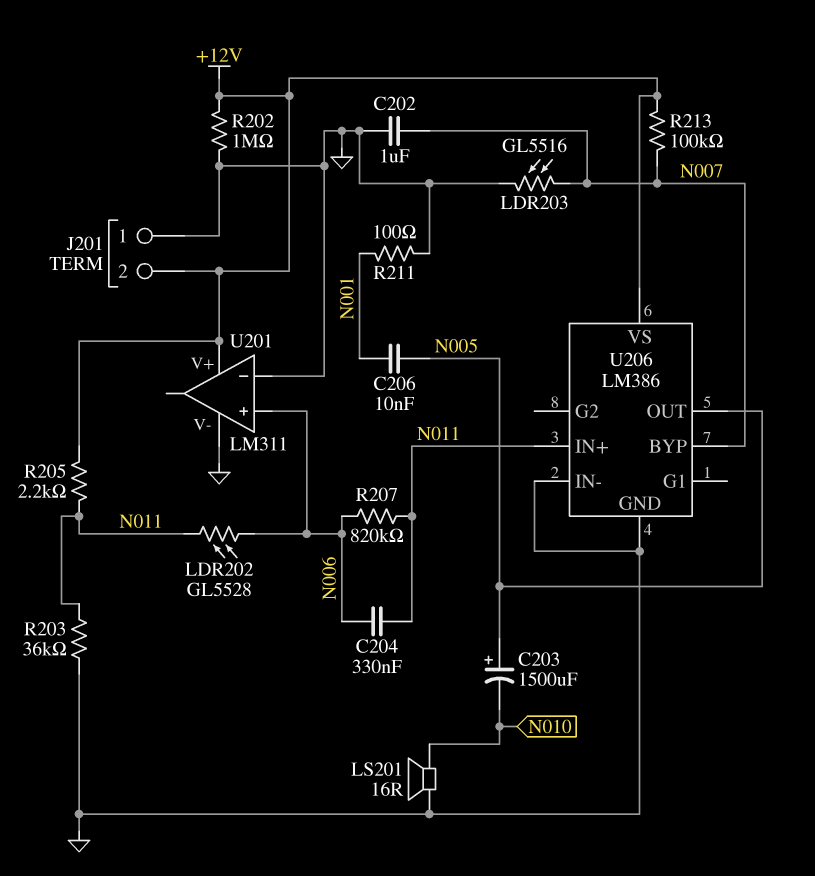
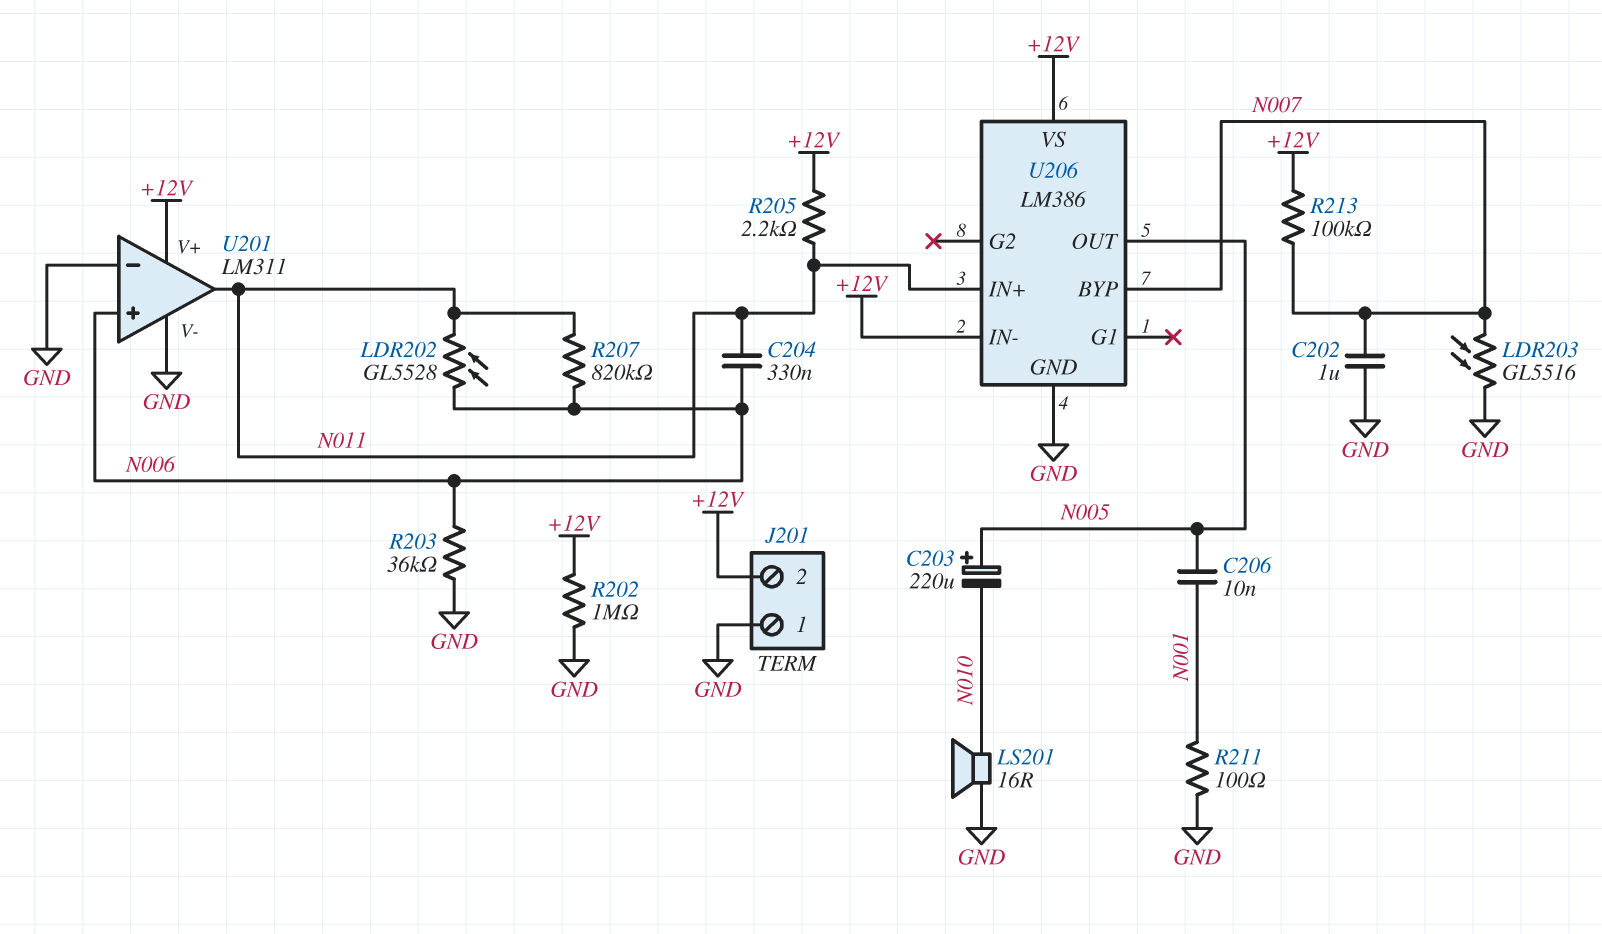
C203: 1500uF (plus N005, minus N010) -> 220uF (plus N005, minus N010)
R203: 36k (GND, N011) -> 36k (GND, N006)
U201 pin out: none -> N011
U206 pin IN-: GND -> +12V

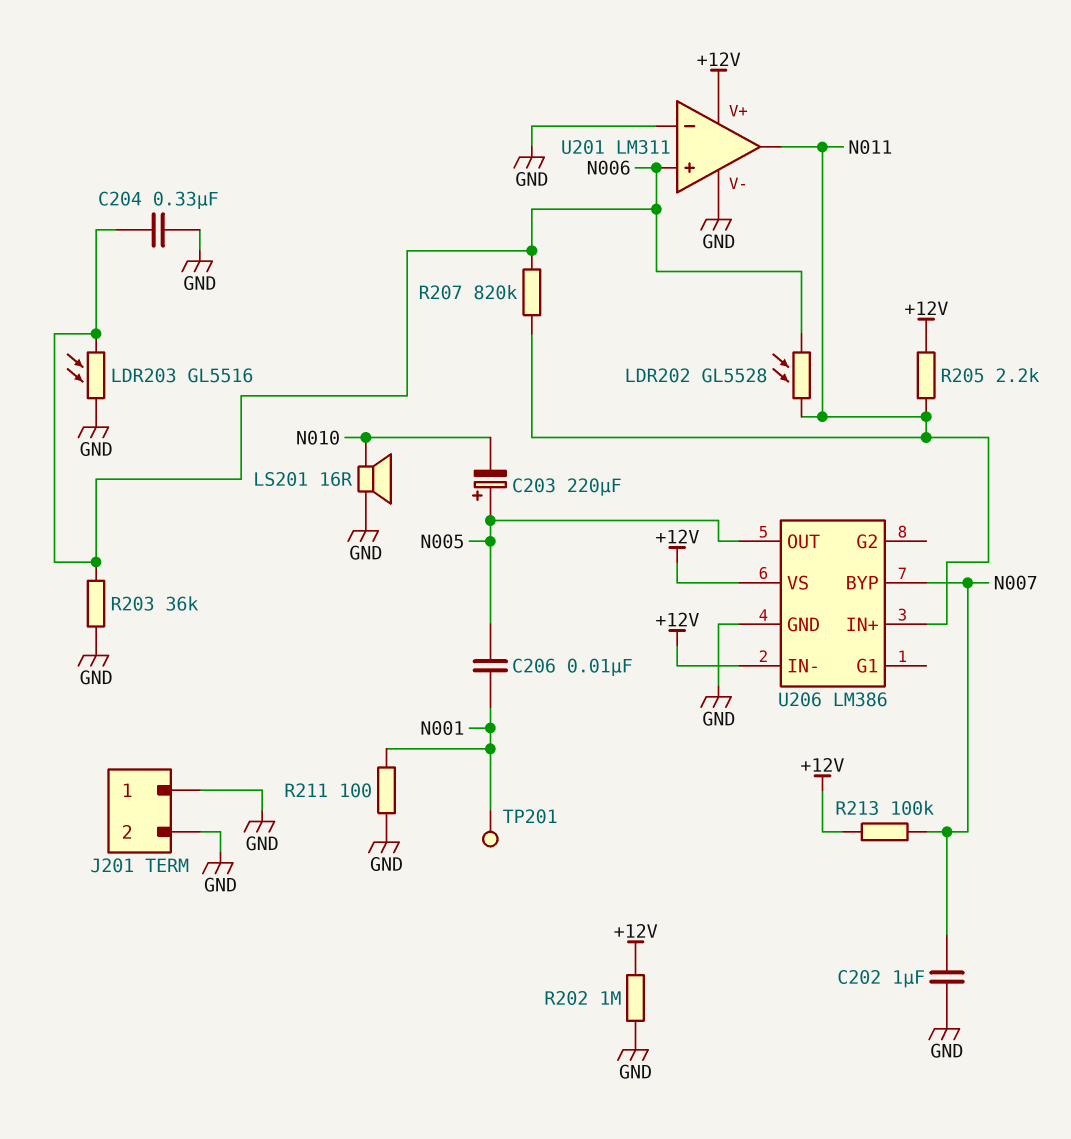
C204: 330nF (N006, N011) -> 330nF (GND, N006)
J201 pin 2: +12V -> GND
LDR203: GL5516 (GND, N007) -> GL5516 (GND, N006)
TP201: none -> test point (N001)

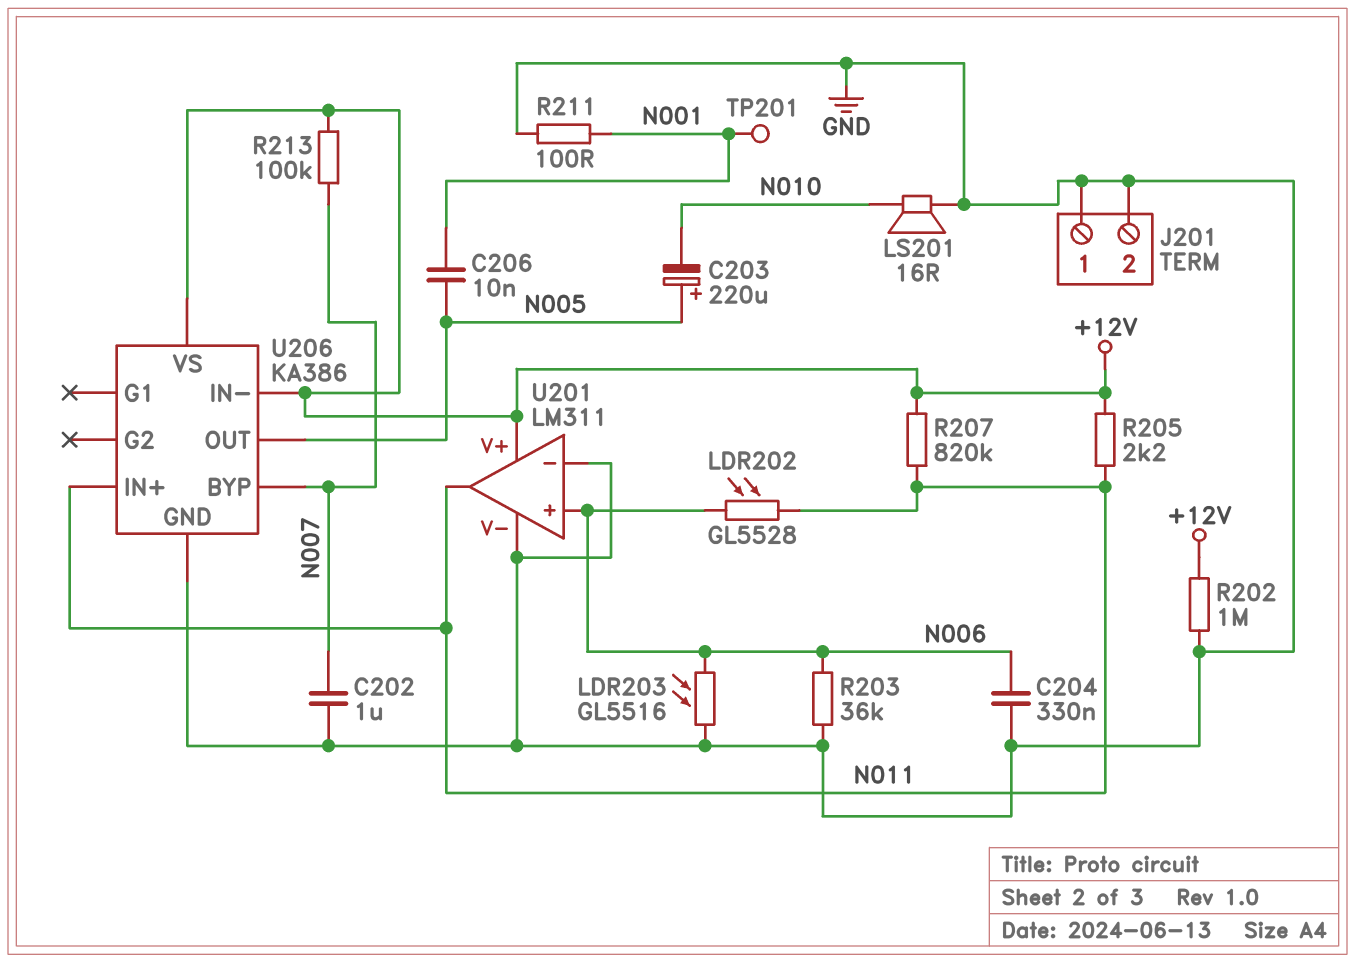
R207: 820k (N006, N011) -> 820k (+12V, N011)
U206: LM386 -> KA386

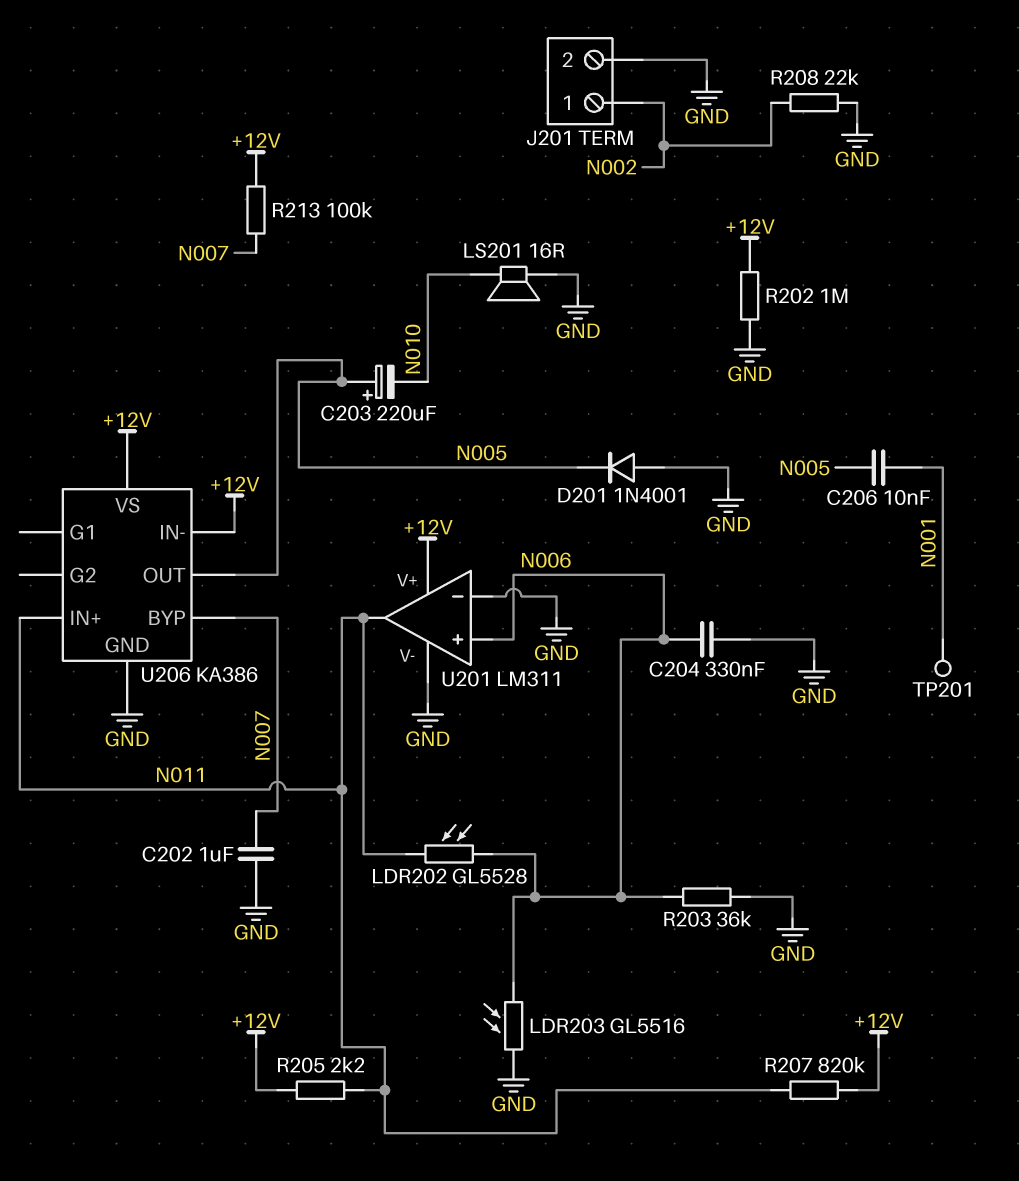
D201: none -> diode 1N4001 (A GND, K N005)
J201 pin 1: GND -> N002
R208: none -> 22k (GND, N002)
R211: 100 (GND, N001) -> none

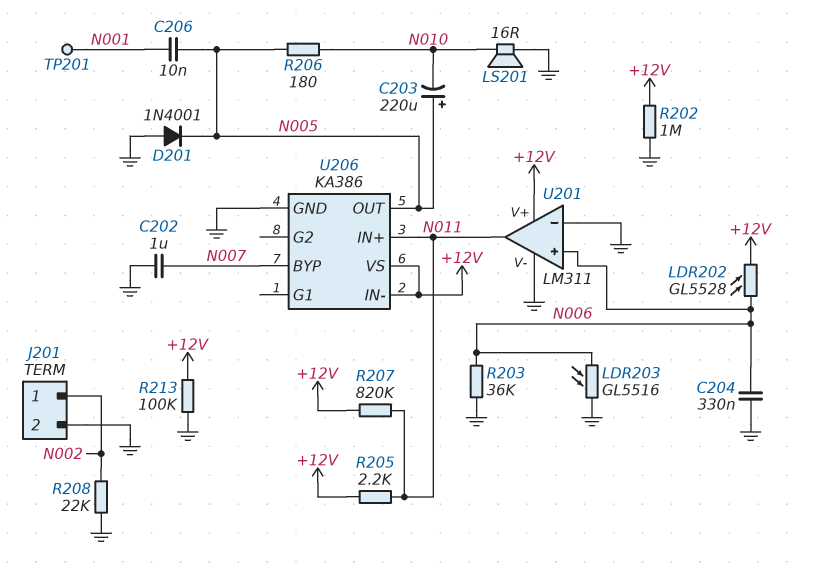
LDR202: GL5528 (N006, N011) -> GL5528 (+12V, N006)
R206: none -> 180 (N005, N010)
R213: 100k (+12V, N007) -> 100k (+12V, GND)

